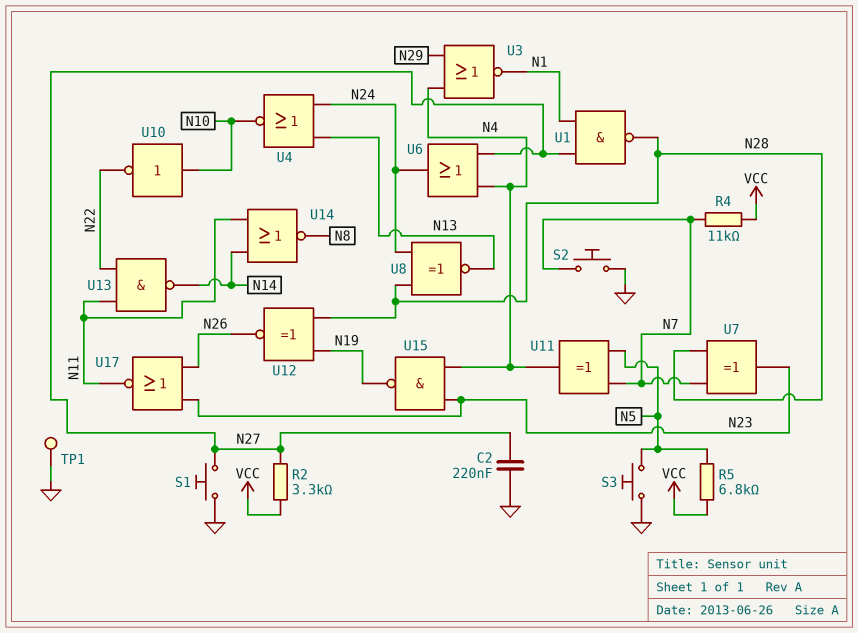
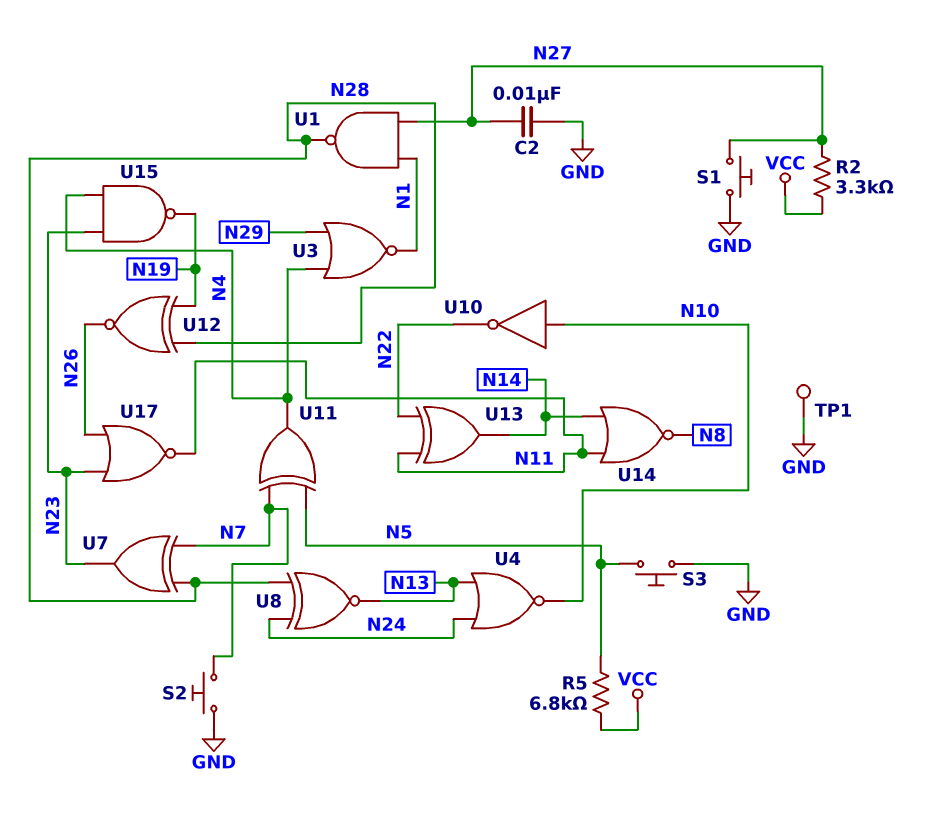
C2: 220nF (GND, N27) -> 10nF (GND, N27)
R4: 11k (N7, VCC) -> none
U6: OR (in N4, in N27, out N24) -> none
U13: NAND (in N11, in N22, out N14) -> XOR (in N11, in N22, out N14)

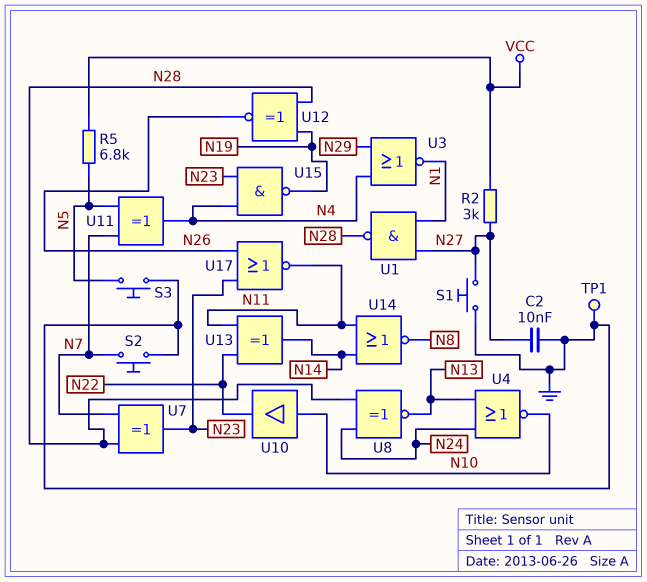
R2: 3.3k (N27, VCC) -> 3k (N27, VCC)
U10: NOT (in N10, out N22) -> buffer (in N10, out N22)

